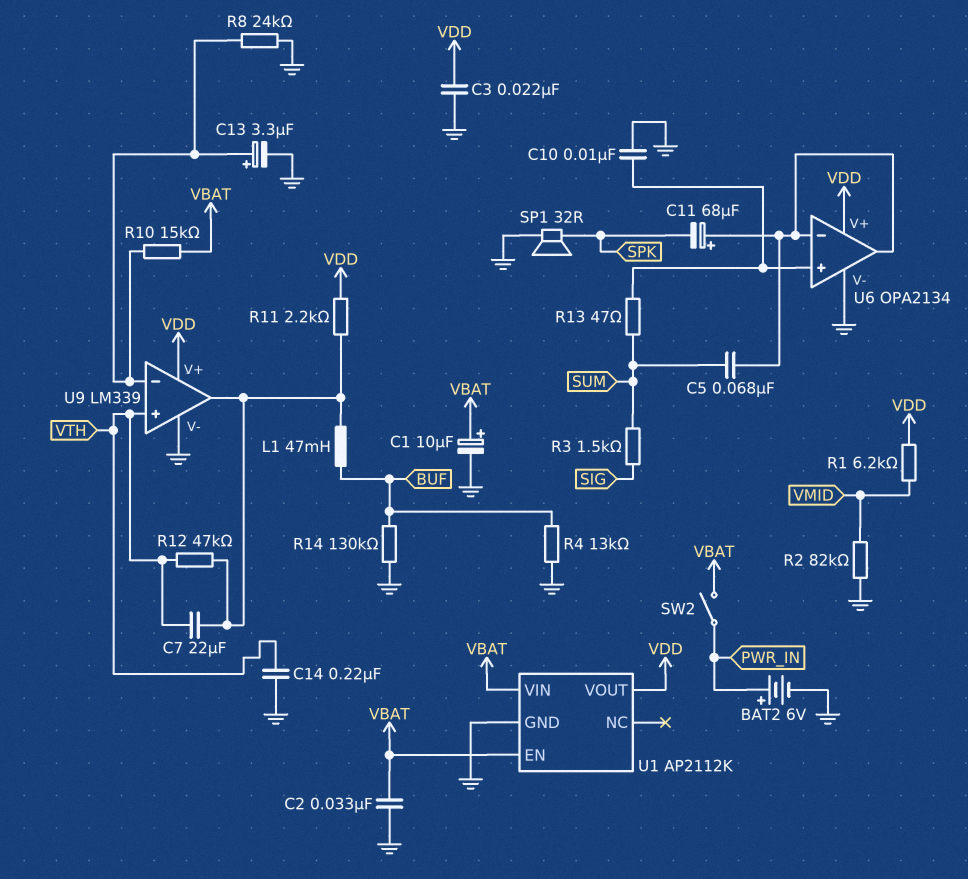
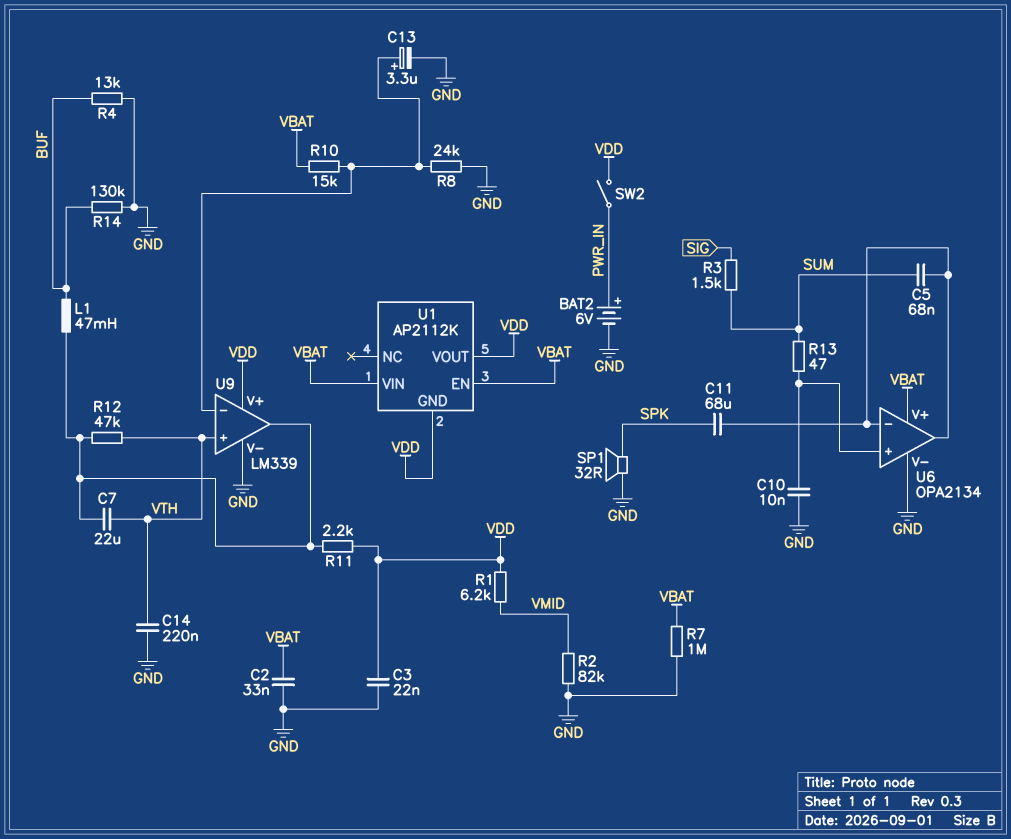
C1: 10uF (plus VBAT, minus GND) -> none
C11: 68uF (plus U6/in-, minus SPK) -> 68uF (SPK, U6/in-)
R7: none -> 1M (GND, VBAT)
SW2: switch (PWR_IN, VBAT) -> switch (PWR_IN, VDD)
U1 pin GND: GND -> VDD
U6 pin V+: VDD -> VBAT

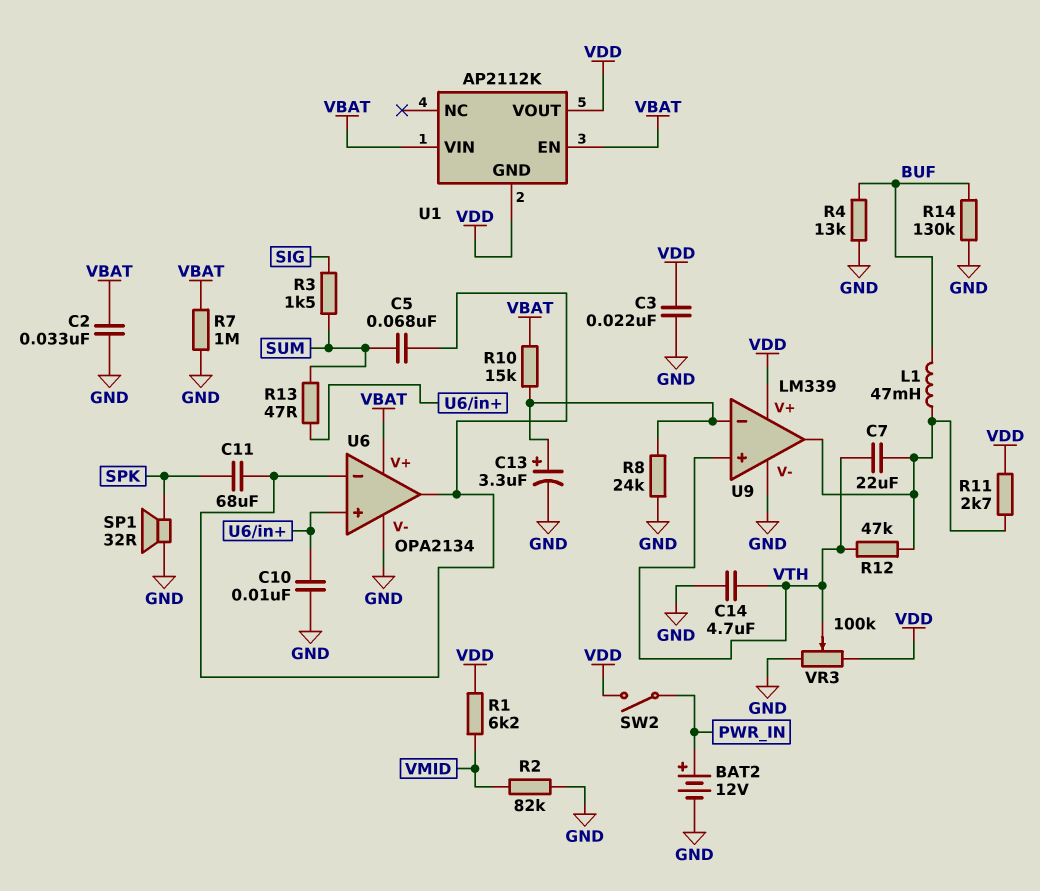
BAT2: 6V (plus PWR_IN, minus GND) -> 12V (plus PWR_IN, minus GND)
C14: 220nF (GND, VTH) -> 4.7uF (GND, VTH)
R11: 2.2k (U9/out, VDD) -> 2.7k (U9/out, VDD)
VR3: none -> 100k (GND, VDD, wiper VTH)

